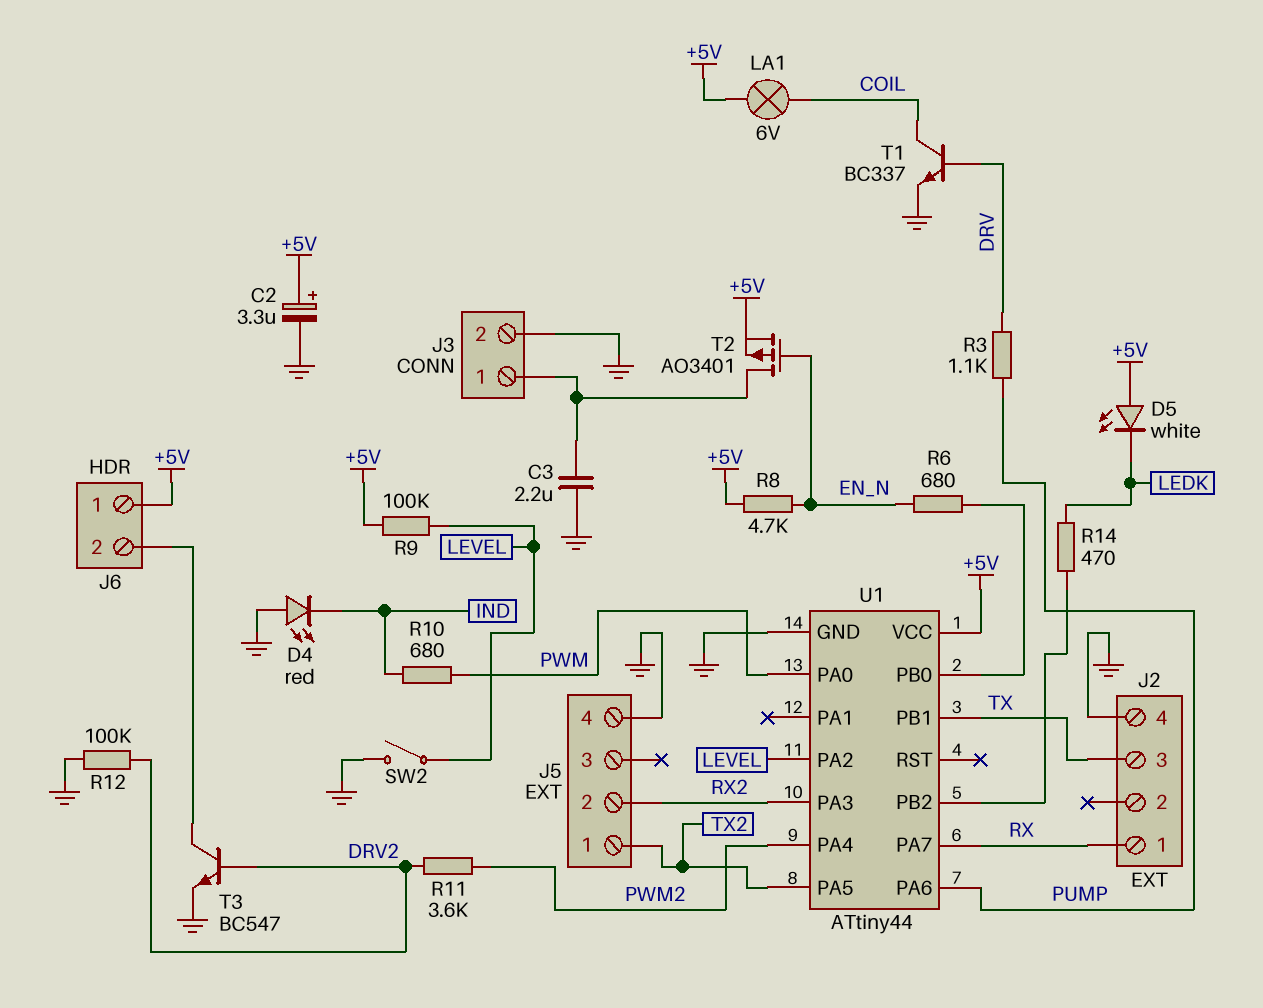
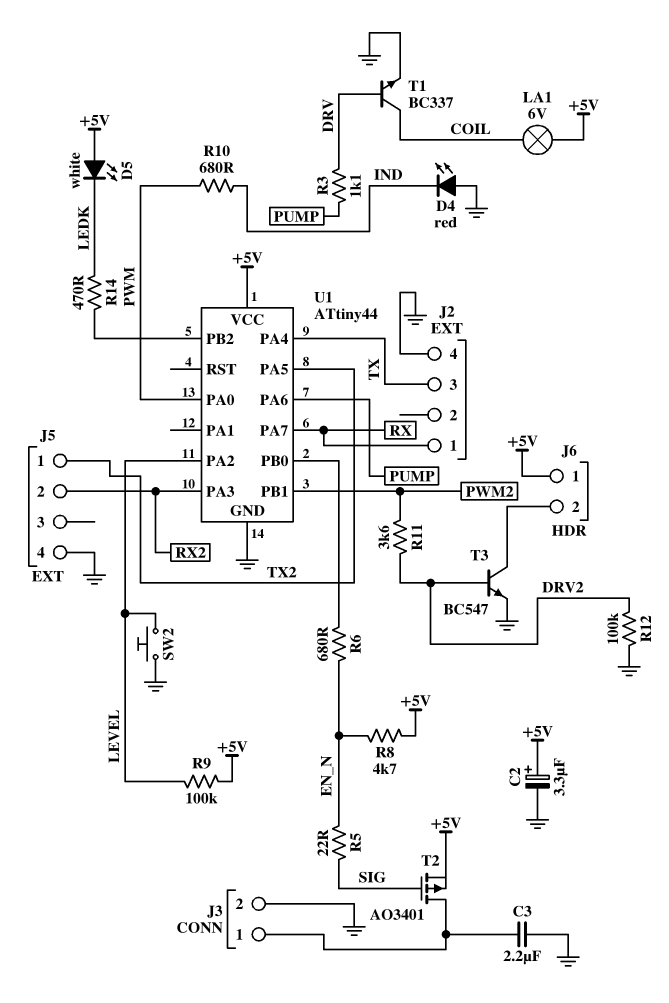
R5: none -> 22 (EN_N, SIG)
SW2: switch (GND, LEVEL) -> button (GND, LEVEL)
T2: PMOS AO3401 (G EN_N, D J3/1, S +5V) -> PMOS AO3401 (G SIG, D J3/1, S +5V)
U1 pin PA4: PWM2 -> TX
U1 pin PB1: TX -> PWM2

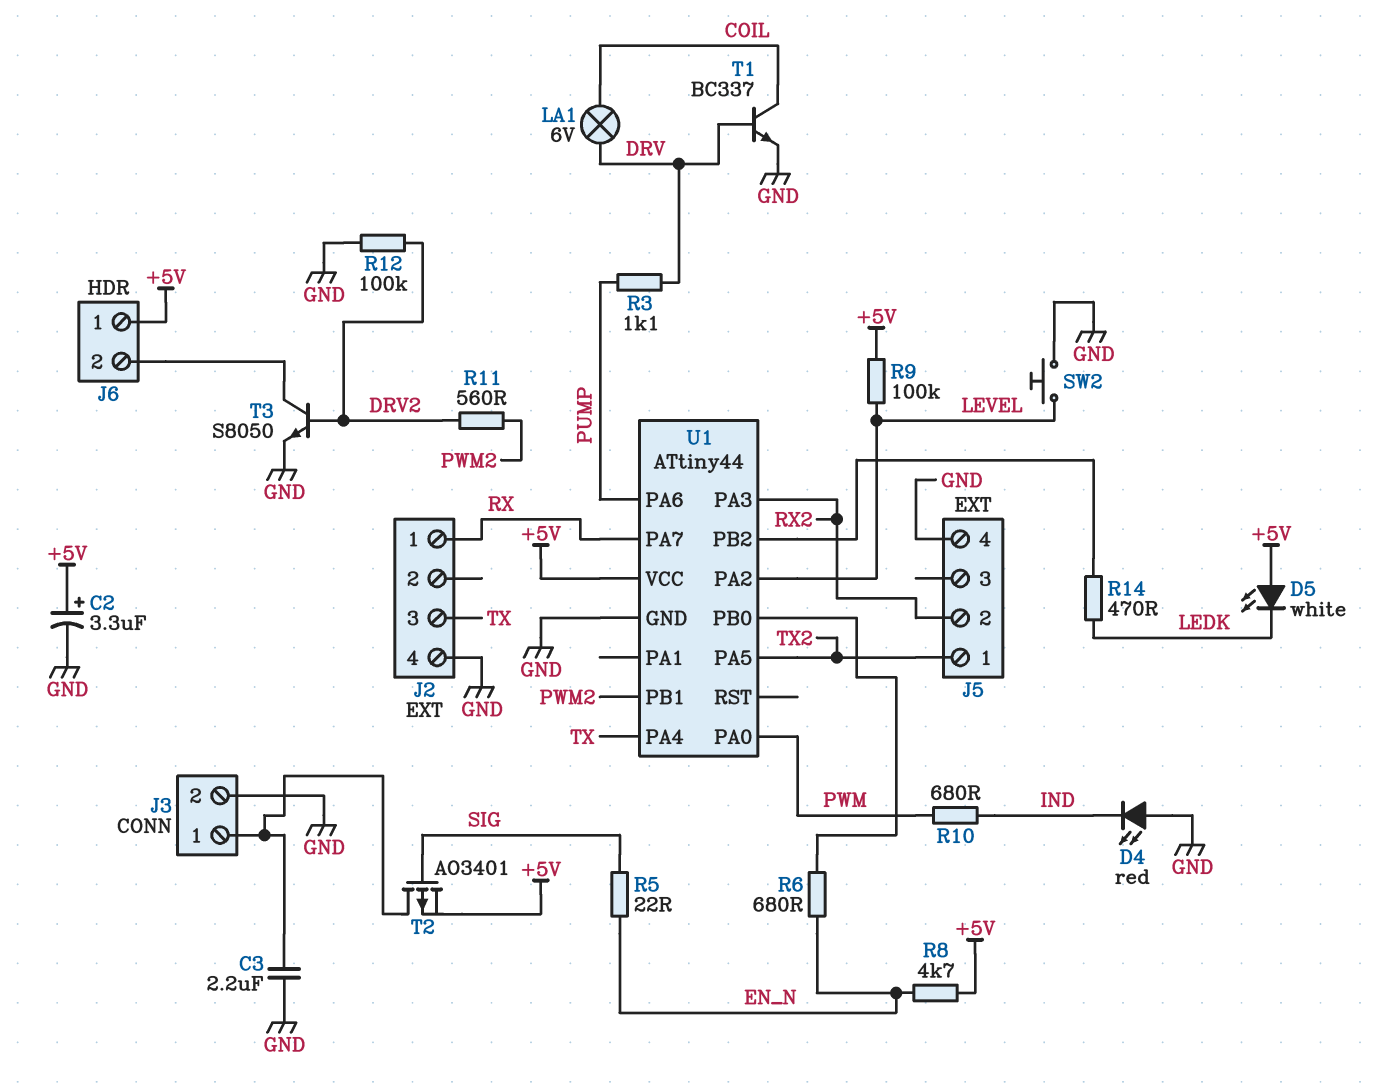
LA1: lamp 6V (+5V, COIL) -> lamp 6V (COIL, DRV)
R11: 3.6k (DRV2, PWM2) -> 560 (DRV2, PWM2)
T3: NPN BC547 (B DRV2, C J6/2, E GND) -> NPN S8050 (B DRV2, C J6/2, E GND)

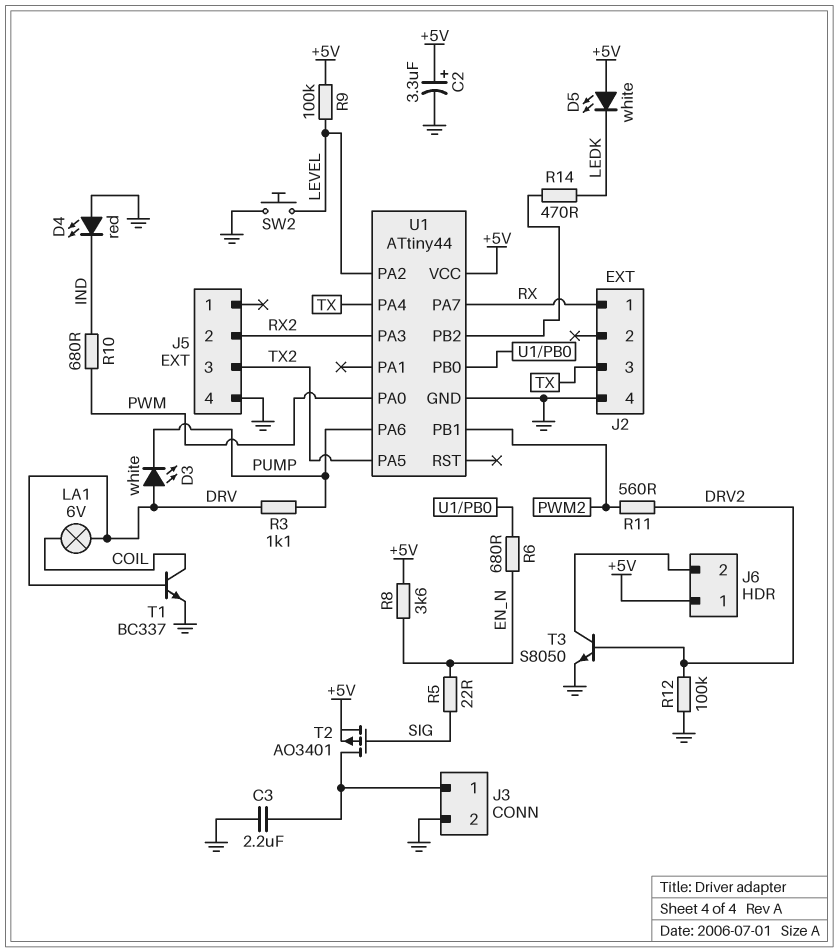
D3: none -> LED white (A DRV, K PUMP)
J5 pin 1: TX2 -> none
J5 pin 3: none -> TX2
R8: 4.7k (+5V, EN_N) -> 3.6k (+5V, EN_N)

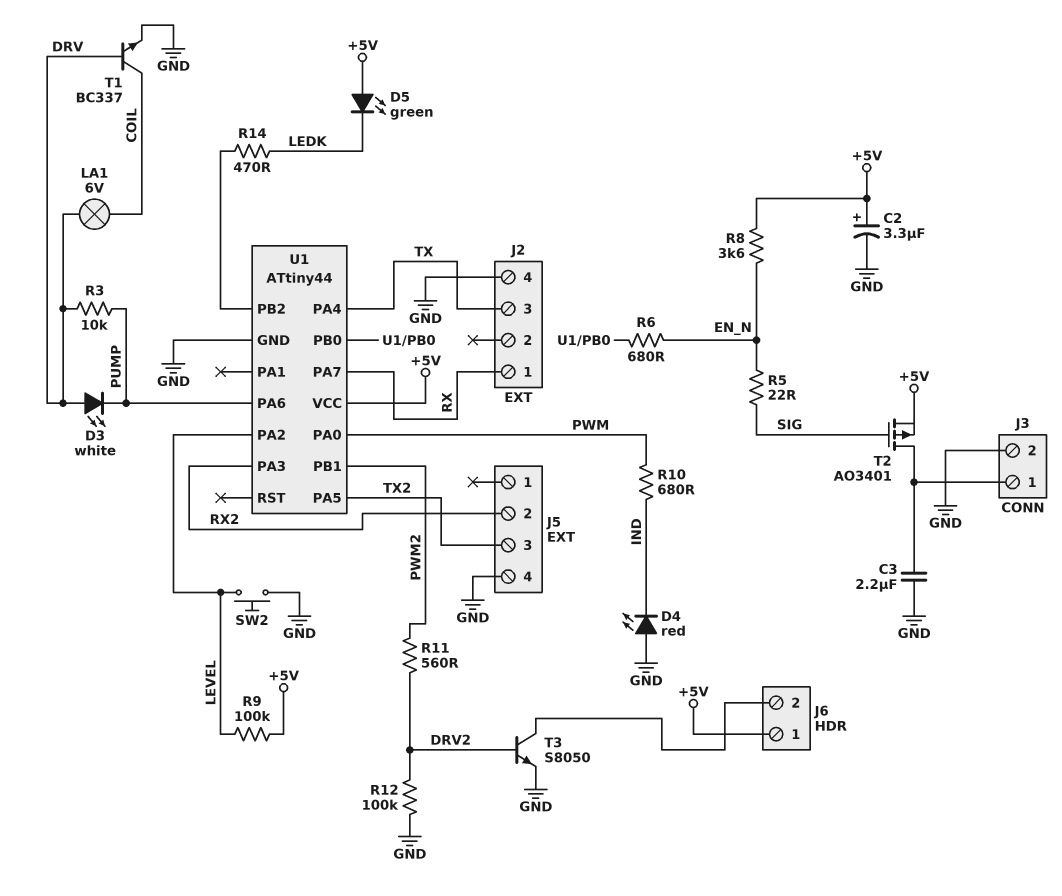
D5: LED white (A +5V, K LEDK) -> LED green (A +5V, K LEDK)
R3: 1.1k (DRV, PUMP) -> 10k (DRV, PUMP)

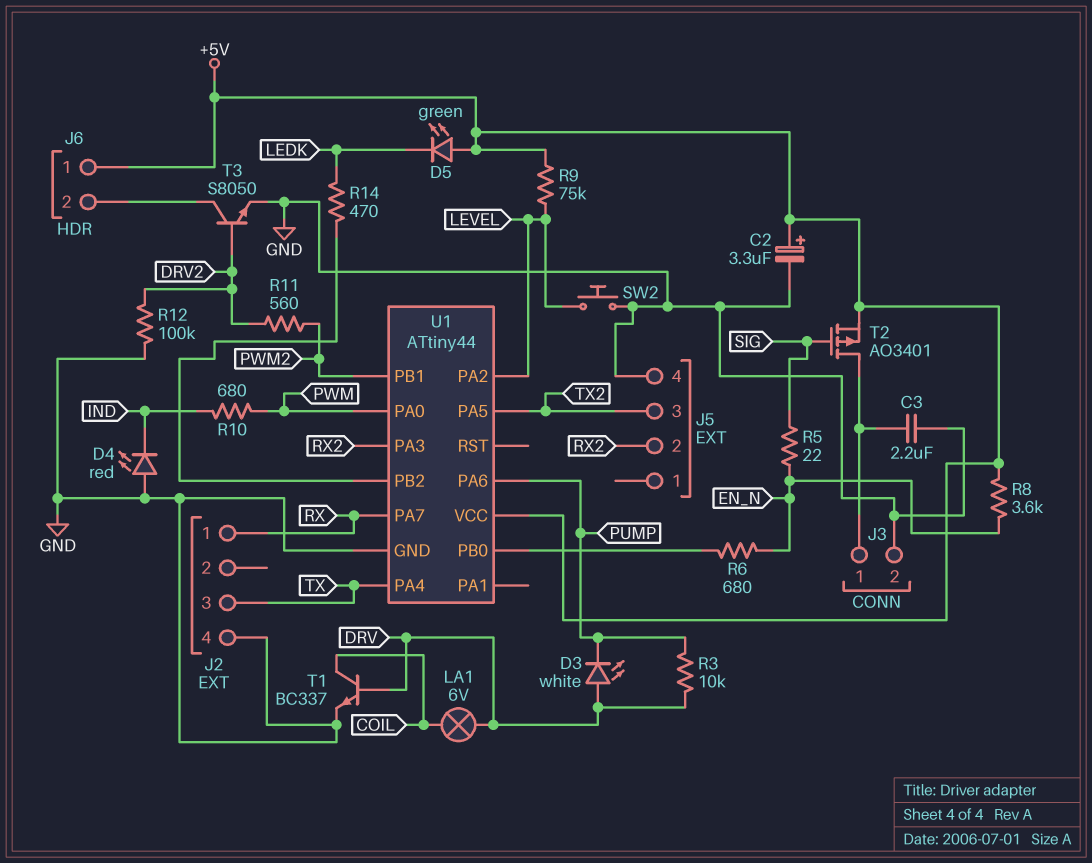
R9: 100k (+5V, LEVEL) -> 75k (+5V, LEVEL)

